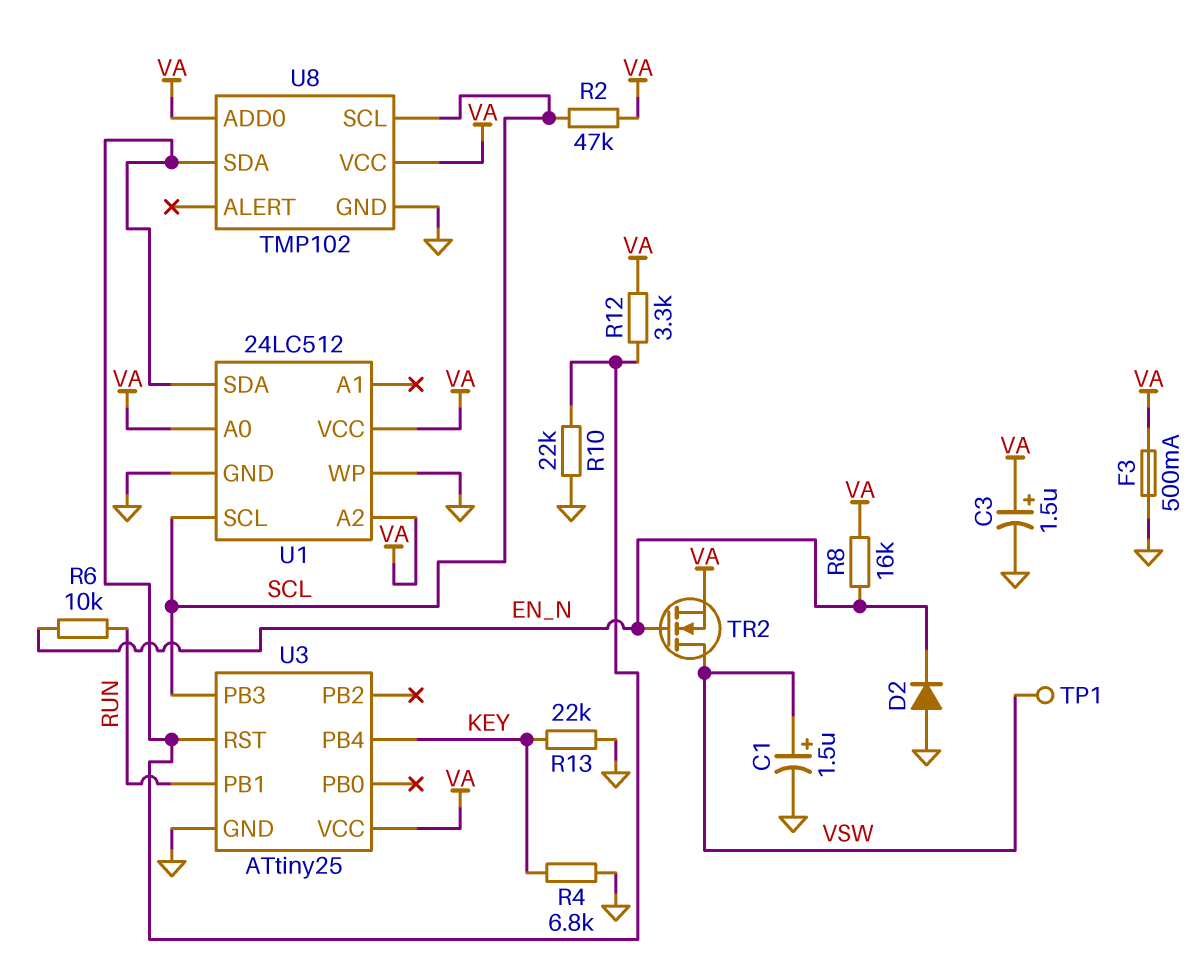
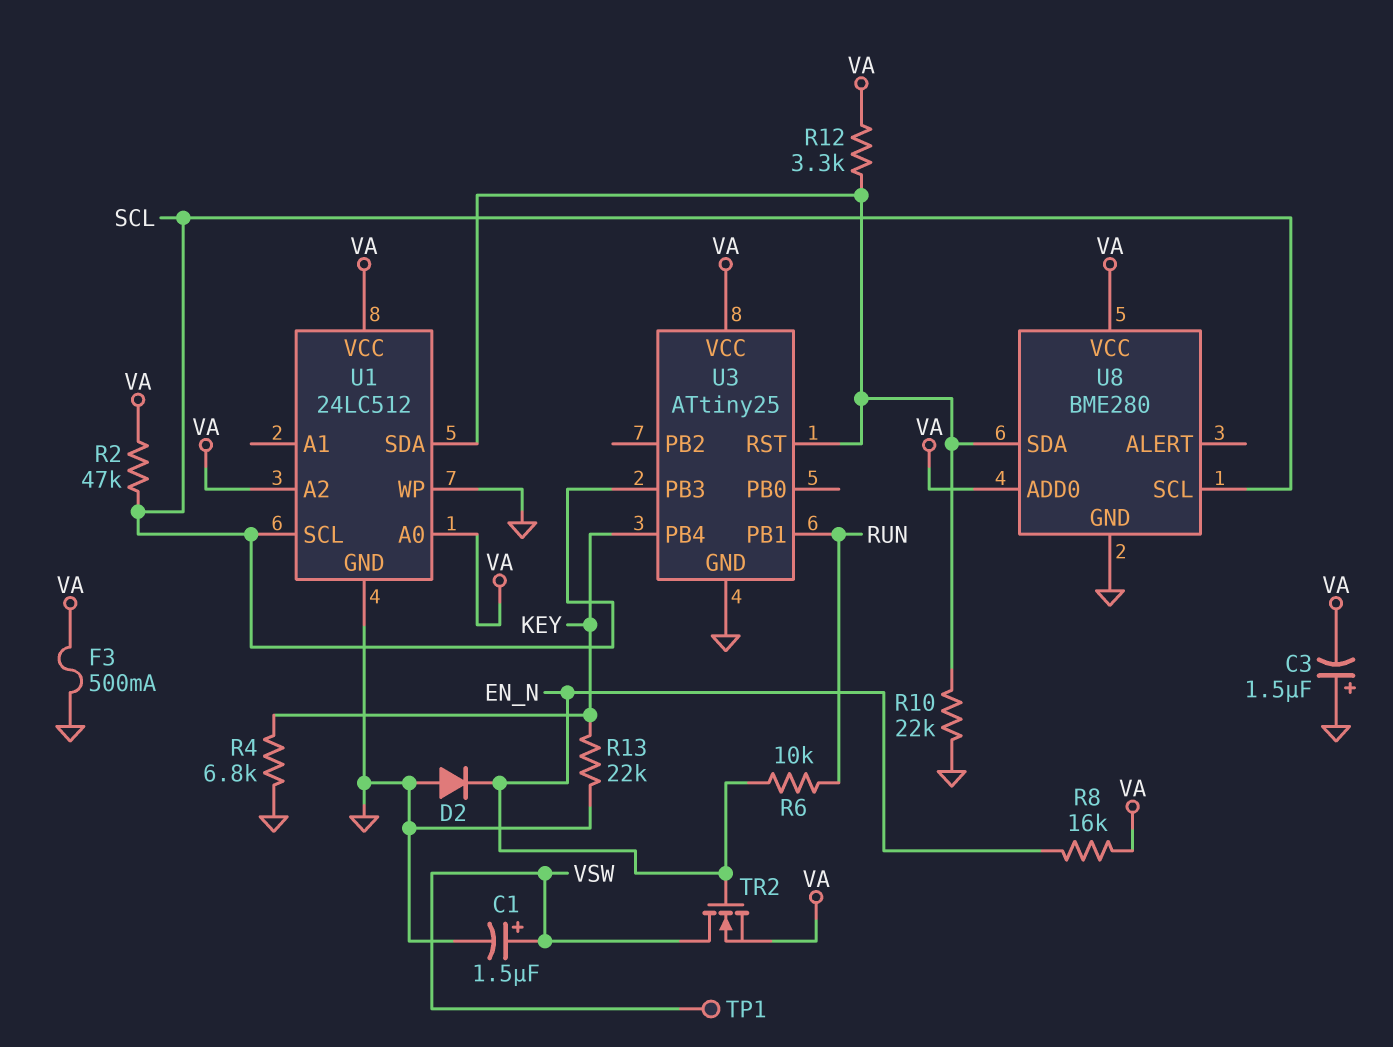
C3: 1.5uF (plus VA, minus GND) -> 1.5uF (plus GND, minus VA)
U8: TMP102 -> BME280

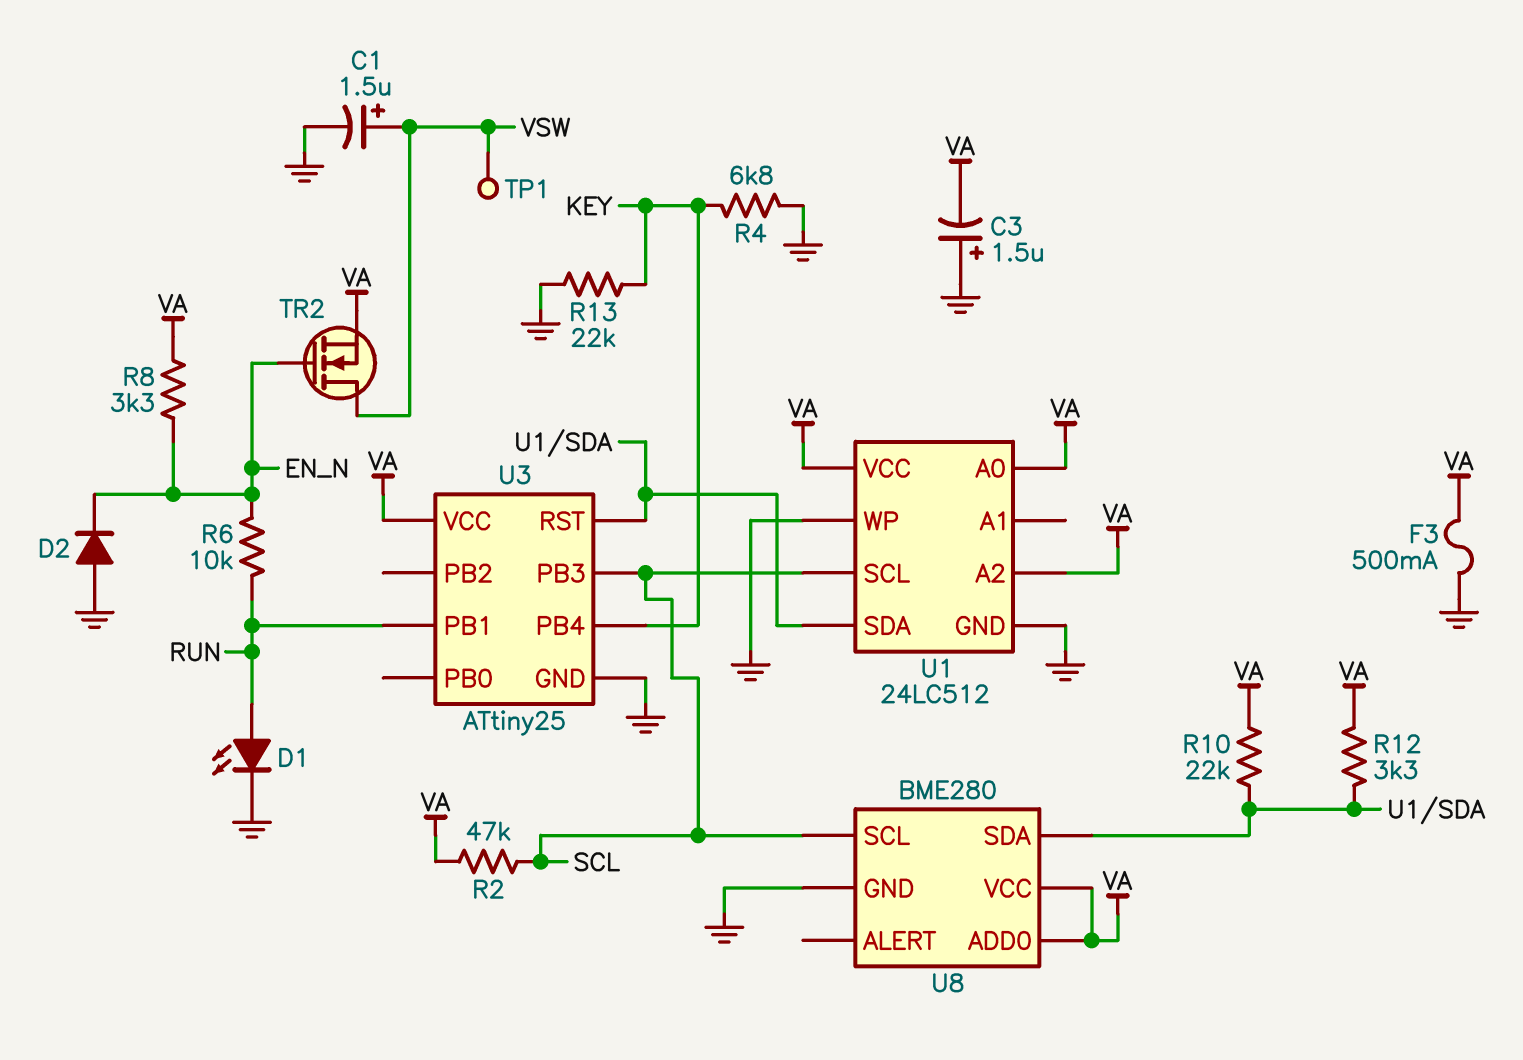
D1: none -> LED (A RUN, K GND)
R8: 16k (EN_N, VA) -> 3.3k (EN_N, VA)
R10: 22k (GND, U1/SDA) -> 22k (U1/SDA, VA)

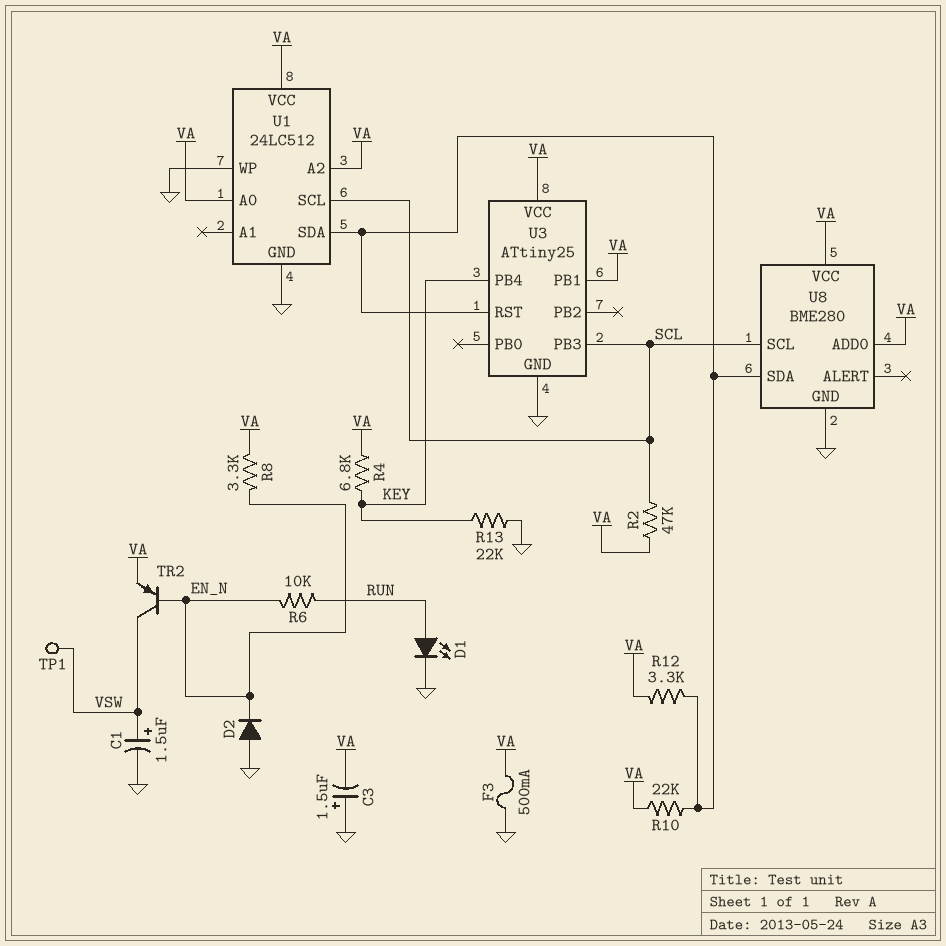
R4: 6.8k (GND, KEY) -> 6.8k (KEY, VA)
TR2: NMOS (G EN_N, D VSW, S VA) -> PNP (B EN_N, C VSW, E VA)
U3 pin PB1: RUN -> VA

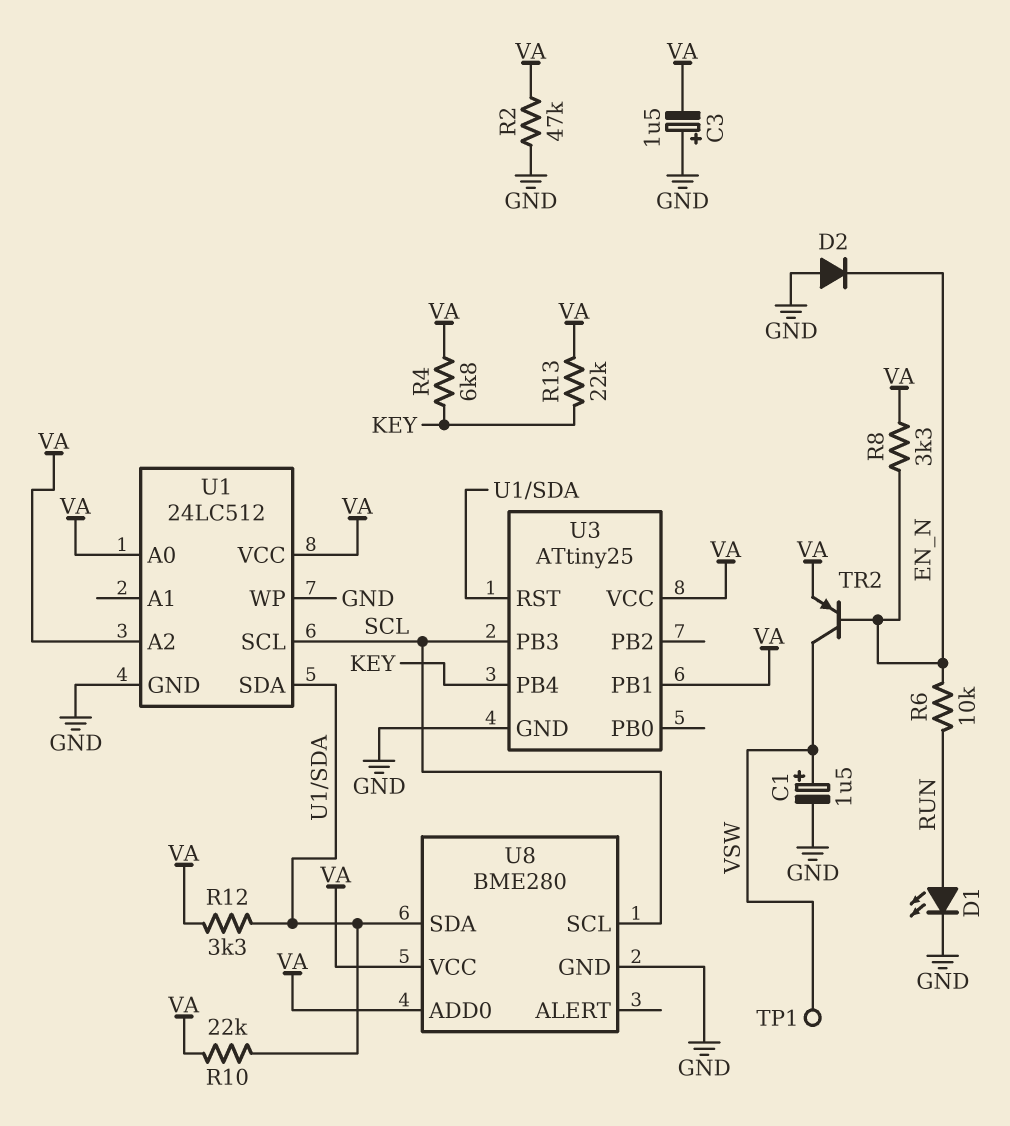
F3: 500mA (GND, VA) -> none
R2: 47k (SCL, VA) -> 47k (GND, VA)
R13: 22k (GND, KEY) -> 22k (KEY, VA)

